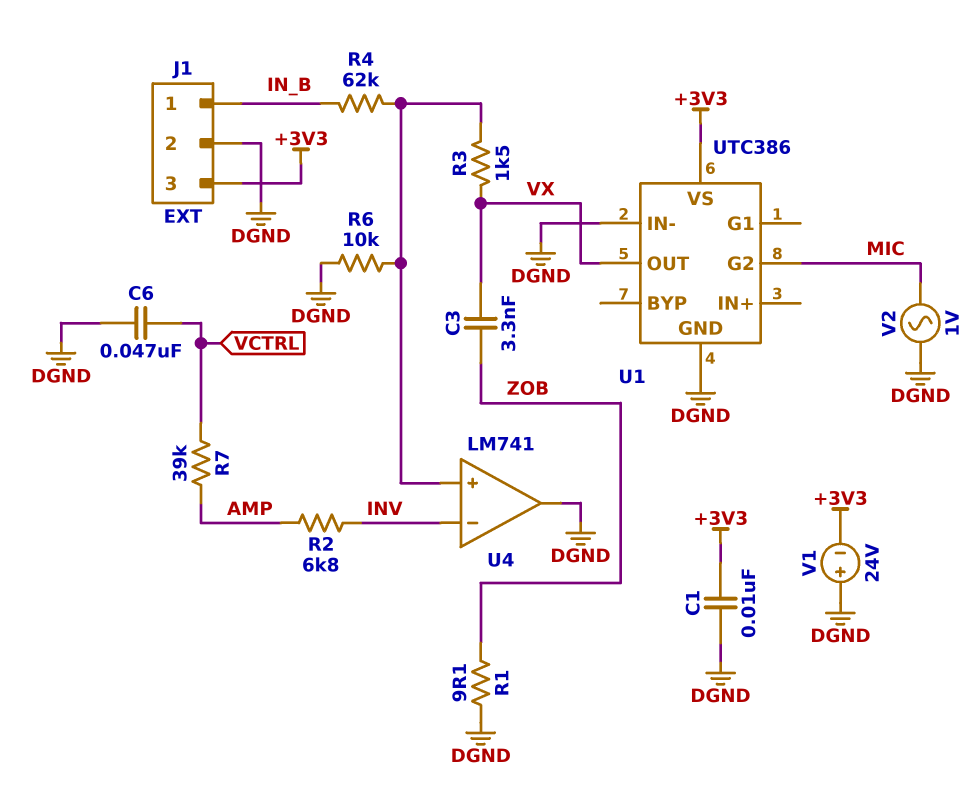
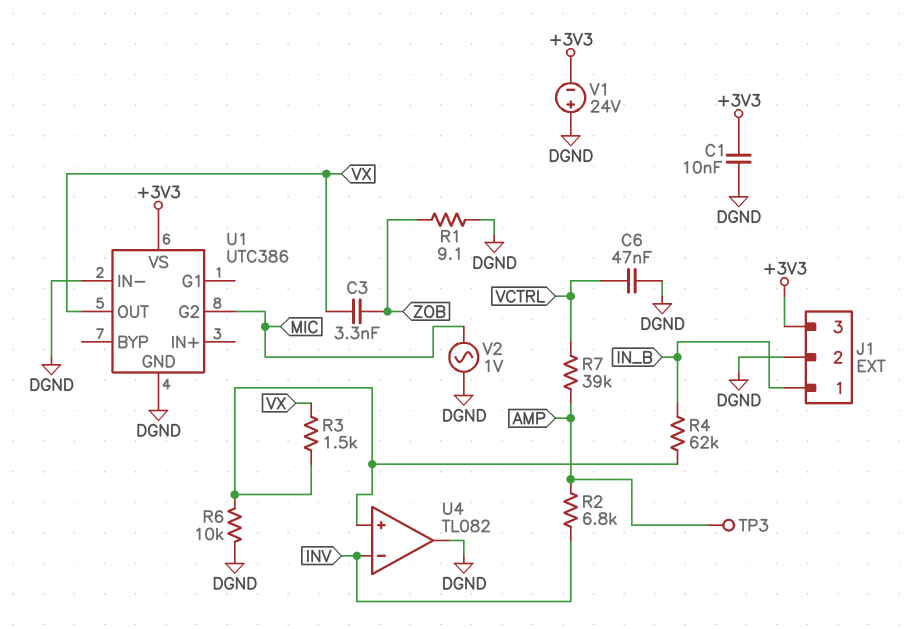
TP3: none -> test point (AMP)
U4: LM741 -> TL082

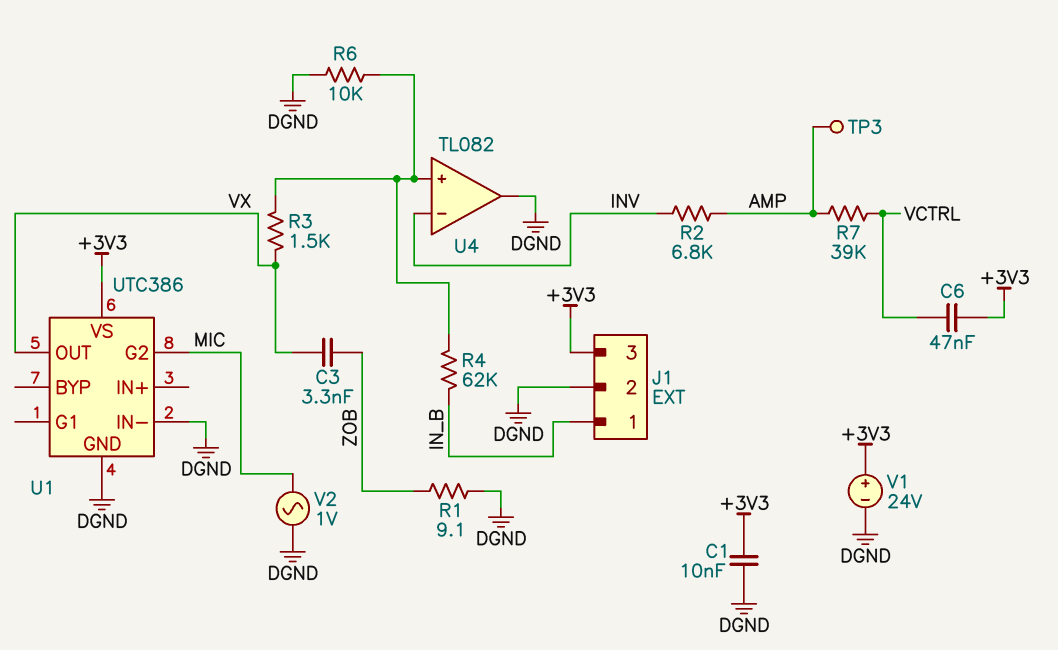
C6: 47nF (DGND, VCTRL) -> 47nF (+3V3, VCTRL)
V1: 24V (plus DGND, minus +3V3) -> 24V (plus +3V3, minus DGND)

